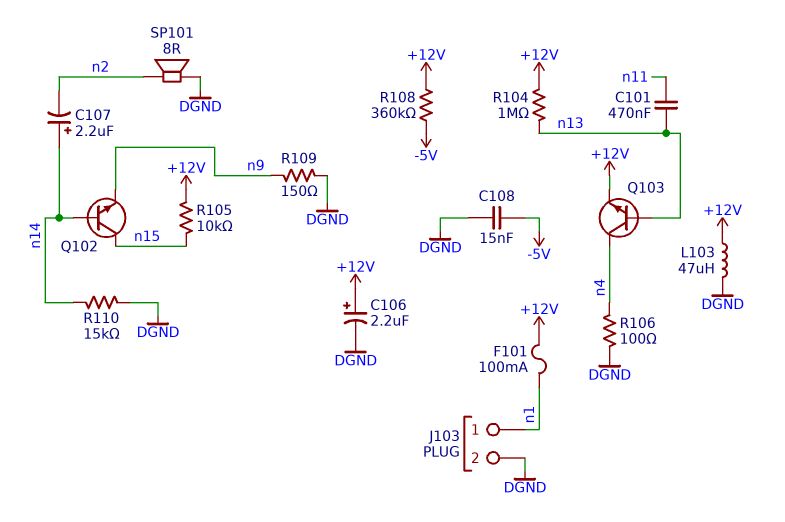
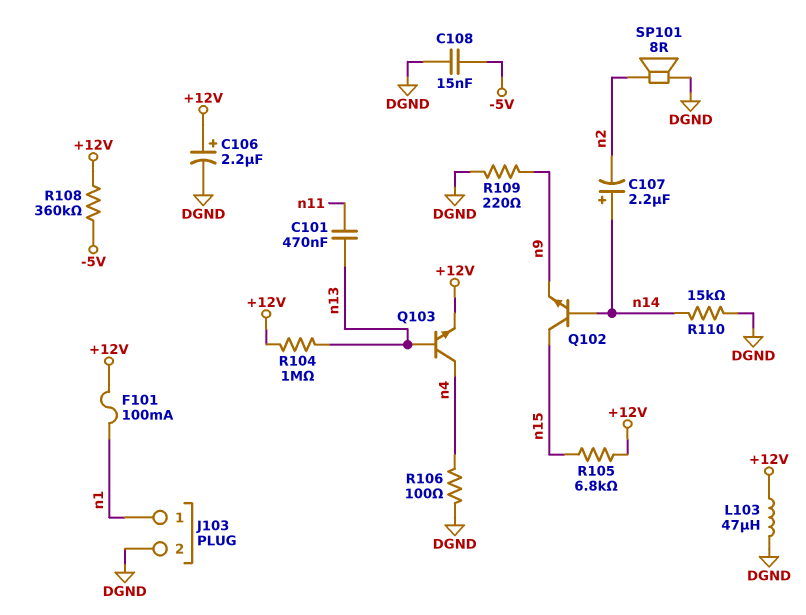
R105: 10k (+12V, n15) -> 6.8k (+12V, n15)
R109: 150 (DGND, n9) -> 220 (DGND, n9)

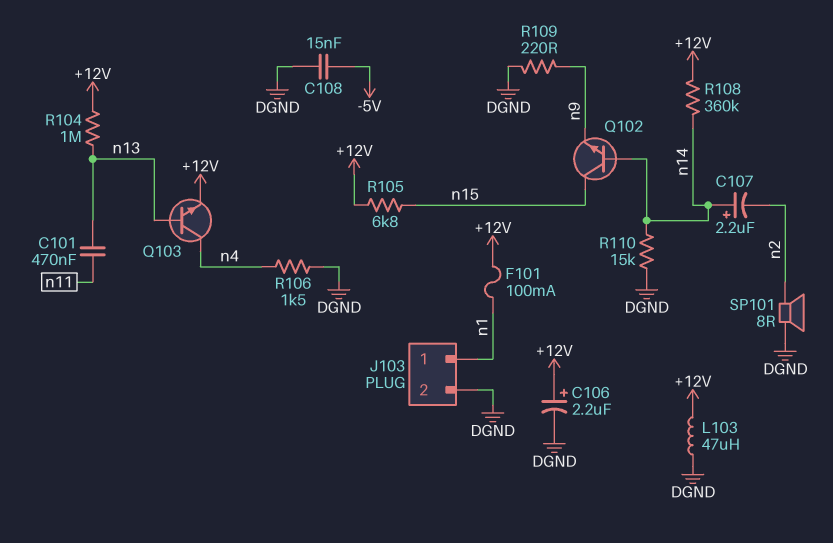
R106: 100 (DGND, n4) -> 1.5k (DGND, n4)
R108: 360k (+12V, -5V) -> 360k (+12V, n14)

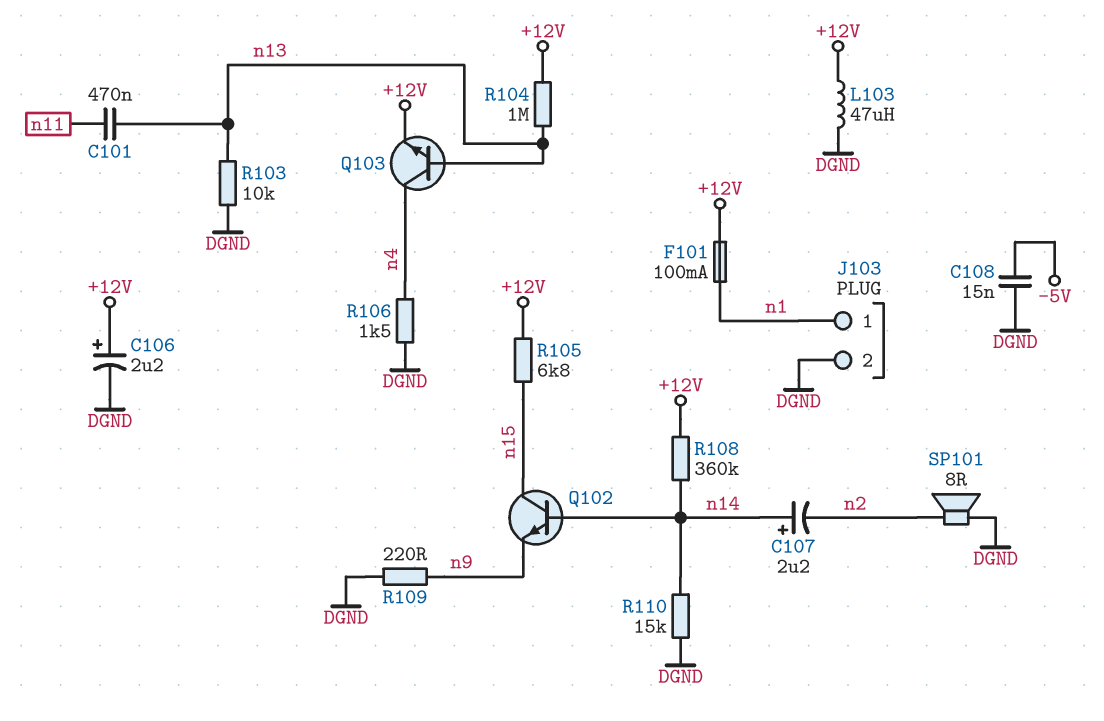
R103: none -> 10k (DGND, n13)

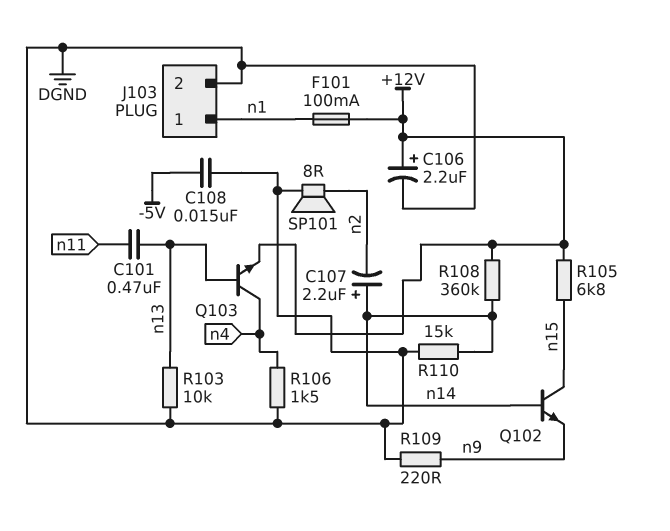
L103: 47uH (+12V, DGND) -> none
R104: 1M (+12V, n13) -> none

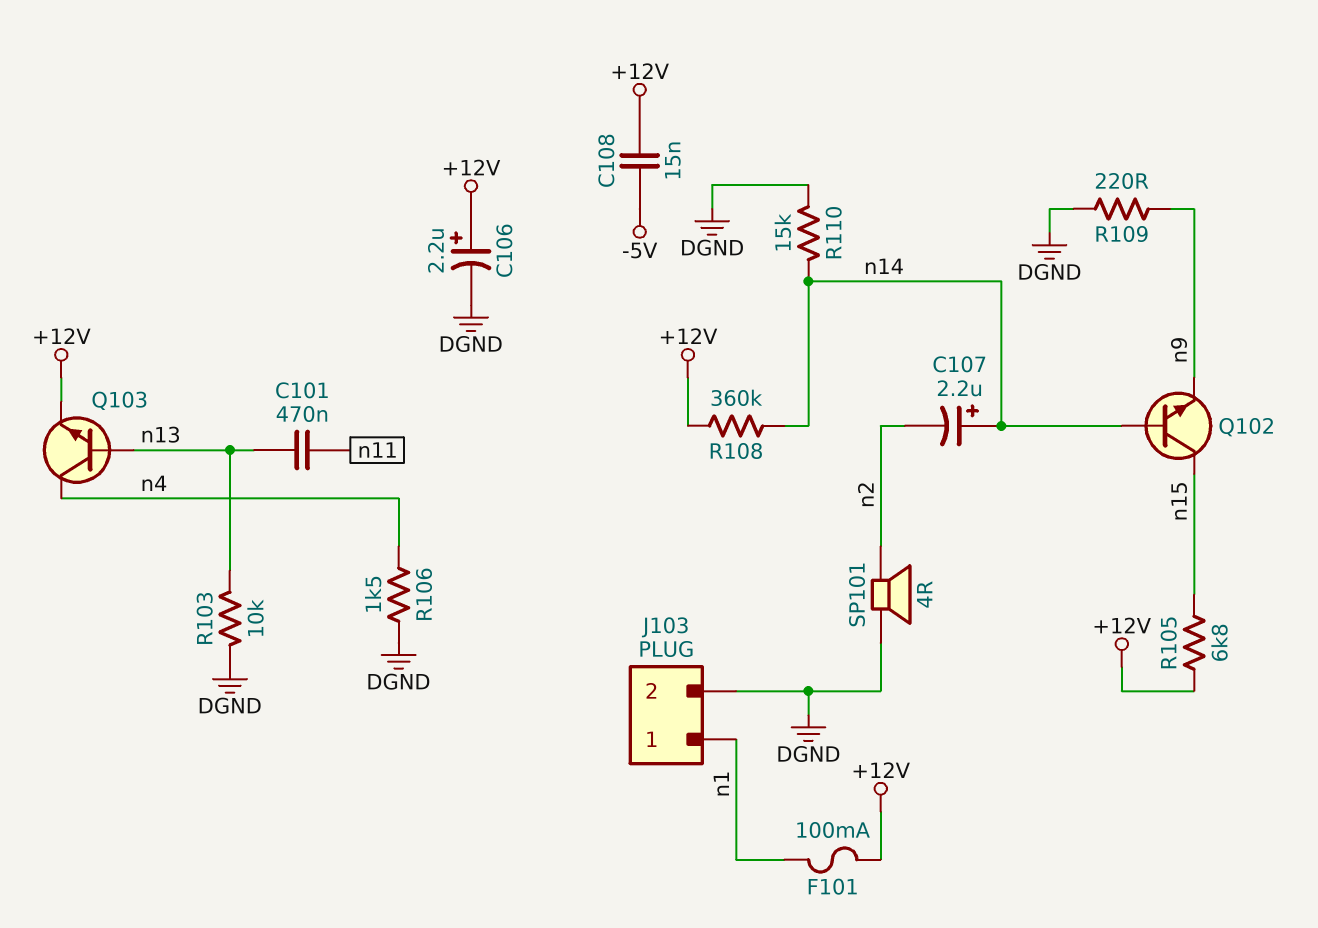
C108: 15nF (-5V, DGND) -> 15nF (+12V, -5V)
SP101: speaker 8R (DGND, n2) -> speaker 4R (DGND, n2)

